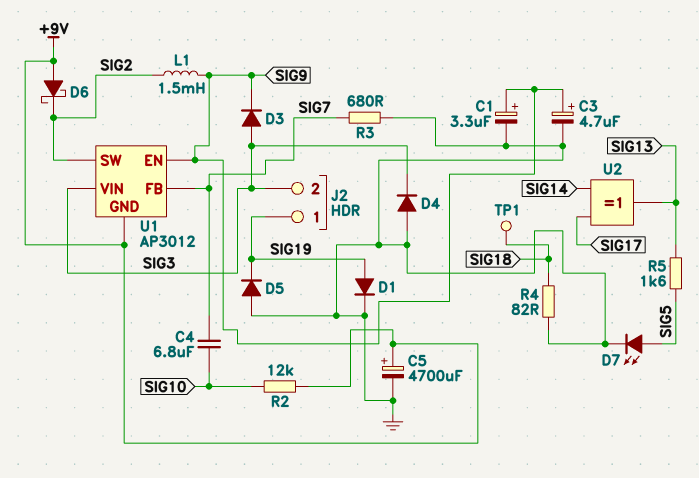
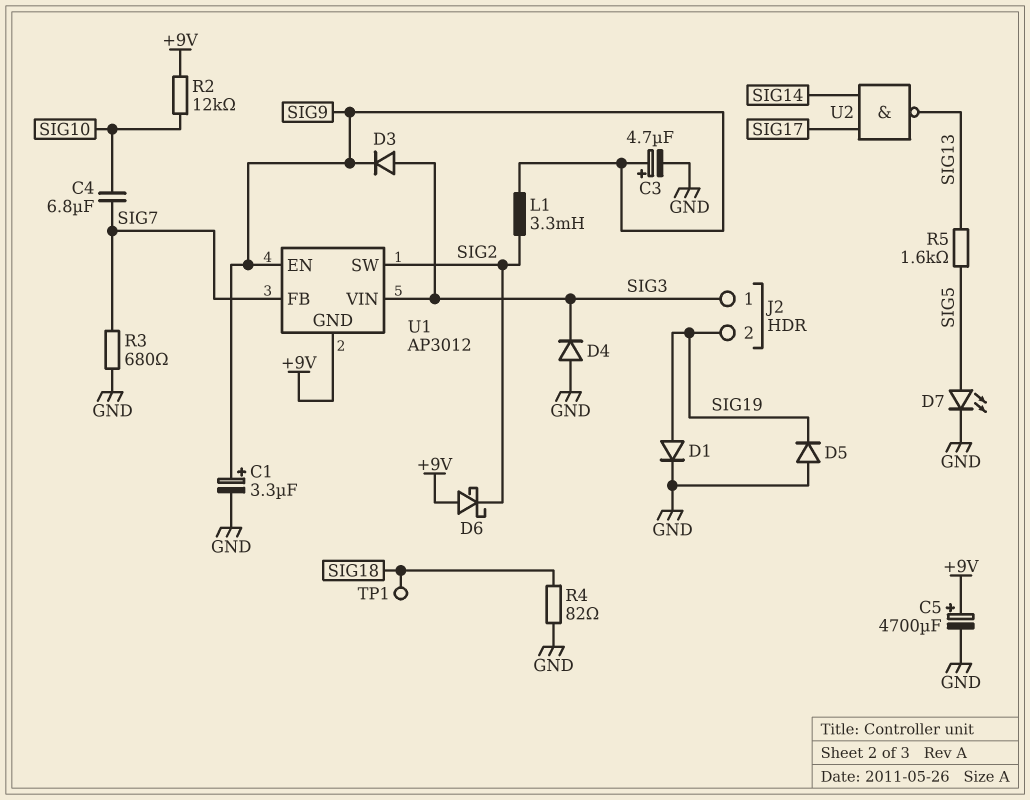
J2 pin 1: SIG19 -> SIG3
J2 pin 2: SIG3 -> SIG19
L1: 1.5mH (SIG2, SIG9) -> 3.3mH (SIG2, SIG9)
U2: XOR (in SIG14, in SIG17, out SIG13) -> NAND (in SIG14, in SIG17, out SIG13)

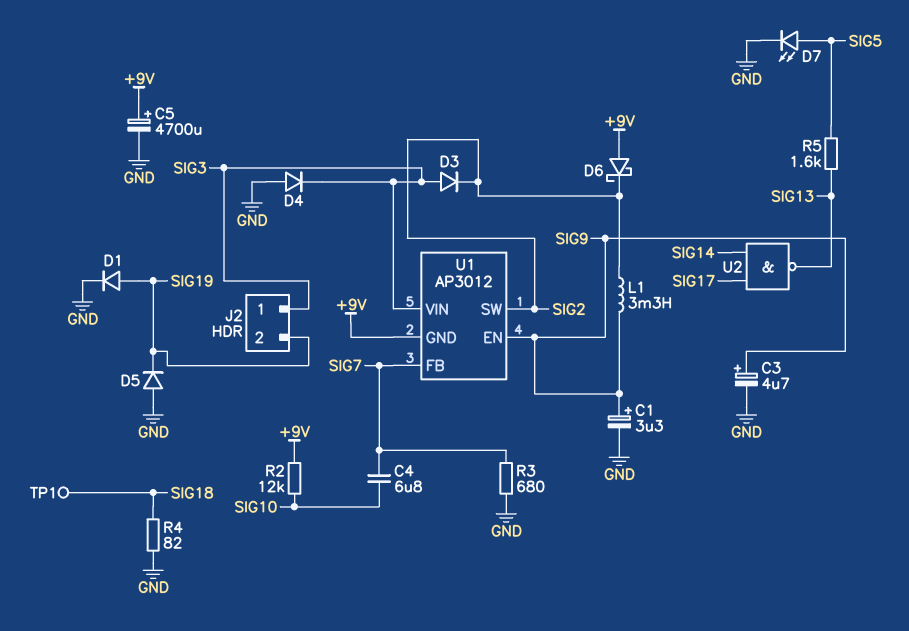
D3: diode (A SIG3, K SIG9) -> diode (A SIG3, K SIG2)

